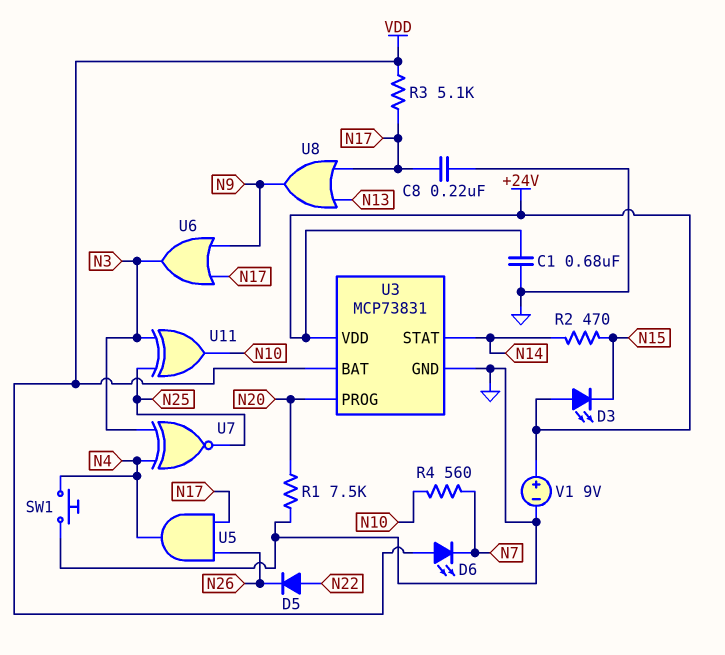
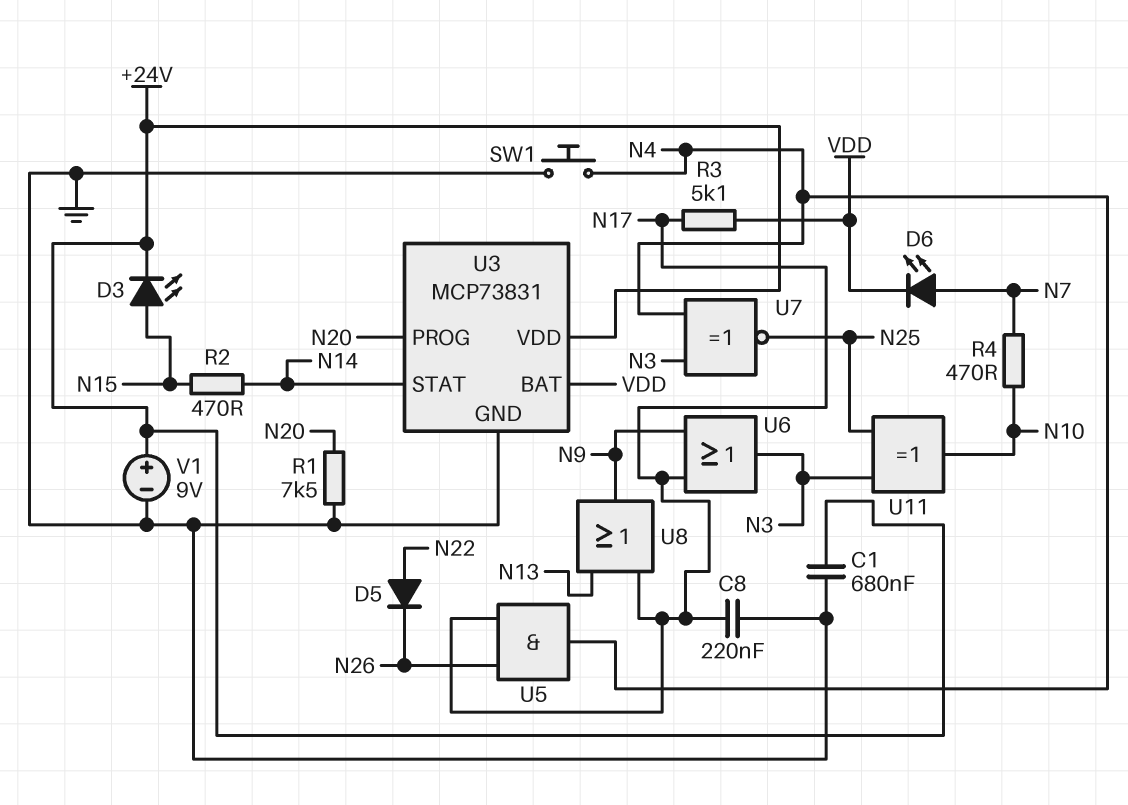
D3: LED (A +24V, K N15) -> LED (A N15, K +24V)
D6: LED (A VDD, K N7) -> LED (A N7, K VDD)
R4: 560 (N7, N10) -> 470 (N7, N10)

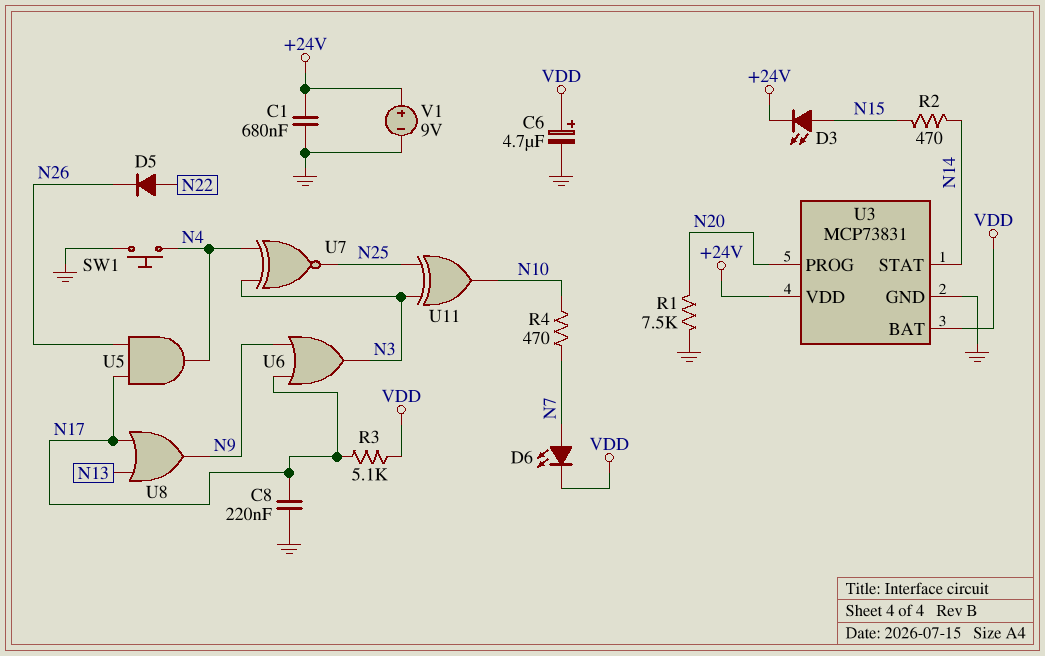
C6: none -> 4.7uF (plus VDD, minus GND)

